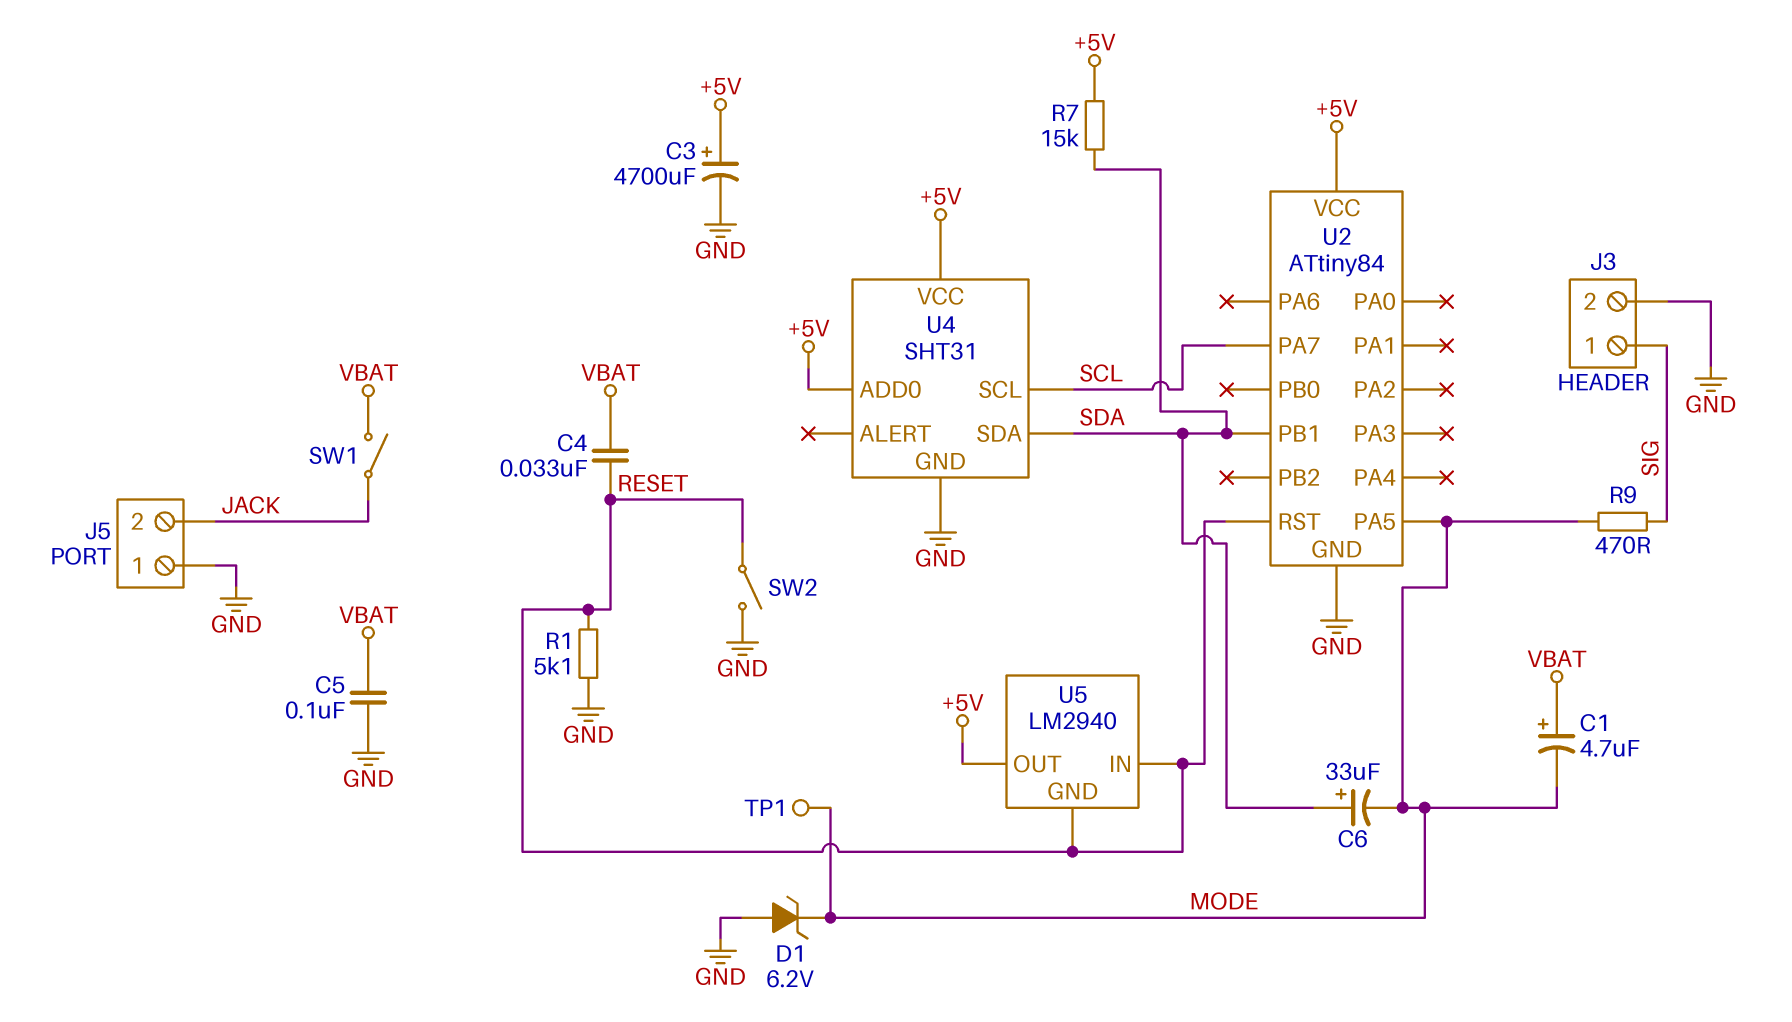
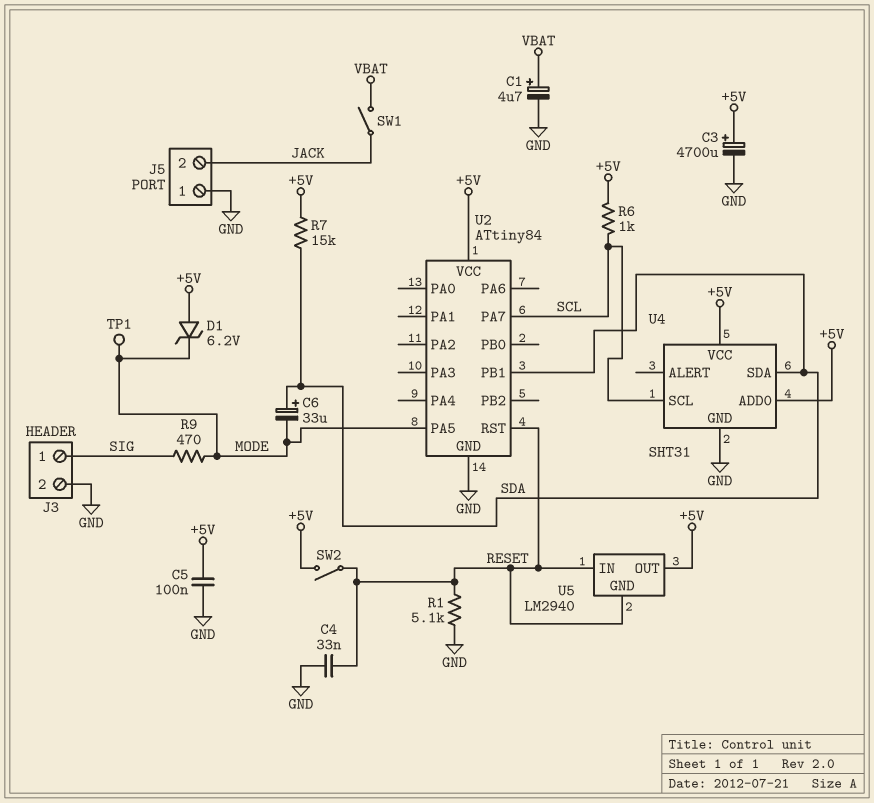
C1: 4.7uF (plus VBAT, minus MODE) -> 4.7uF (plus VBAT, minus GND)
C4: 33nF (RESET, VBAT) -> 33nF (GND, RESET)
C5: 100nF (GND, VBAT) -> 100nF (+5V, GND)
D1: zener 6.2V (A GND, K MODE) -> zener 6.2V (A +5V, K MODE)
R6: none -> 1k (+5V, SCL)
SW2: switch (GND, RESET) -> switch (+5V, RESET)

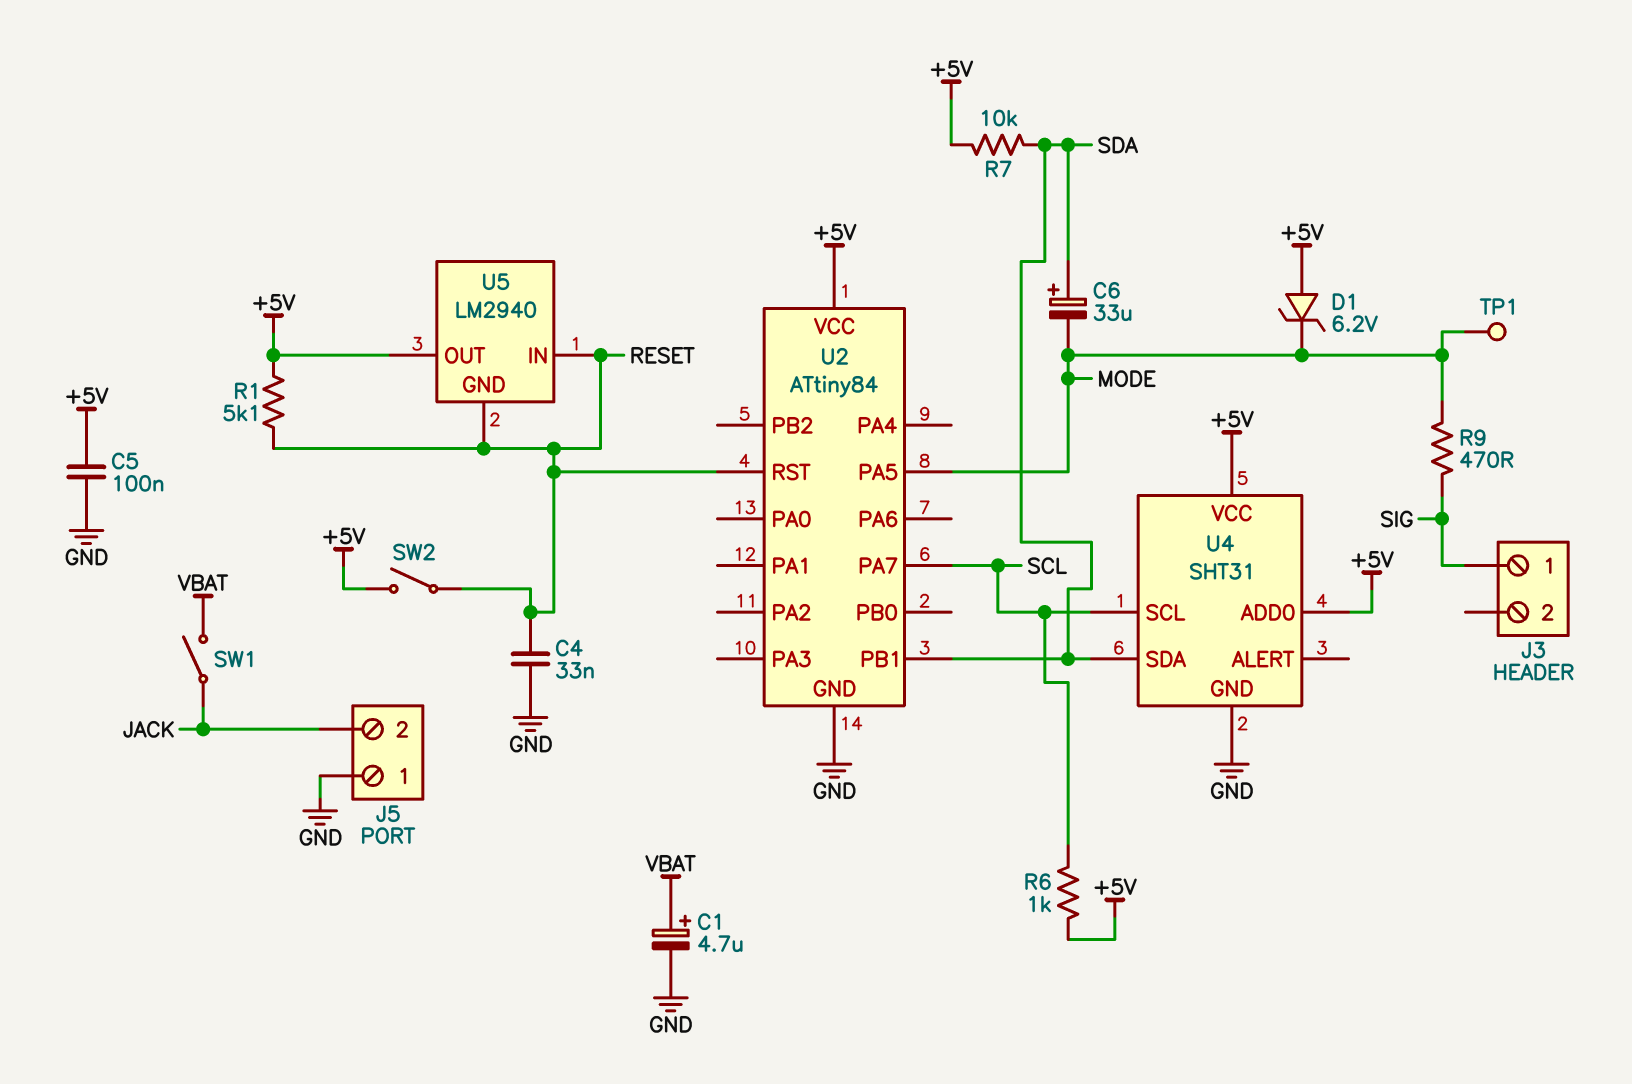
C3: 4700uF (plus +5V, minus GND) -> none
J3 pin 2: GND -> none
R1: 5.1k (GND, RESET) -> 5.1k (+5V, RESET)
R7: 15k (+5V, SDA) -> 10k (+5V, SDA)

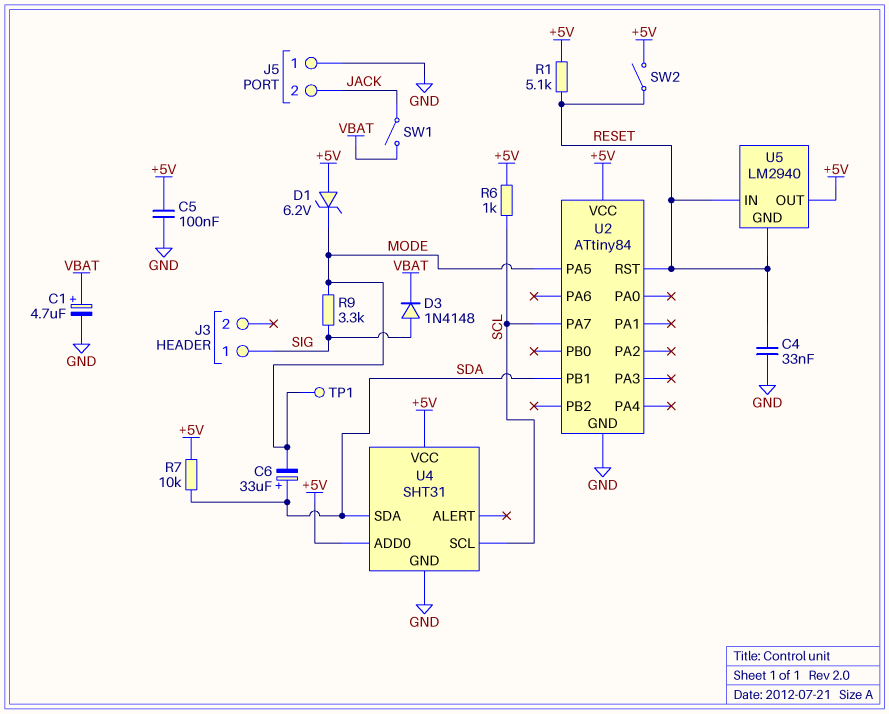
D3: none -> diode 1N4148 (A SIG, K VBAT)
R9: 470 (MODE, SIG) -> 3.3k (MODE, SIG)

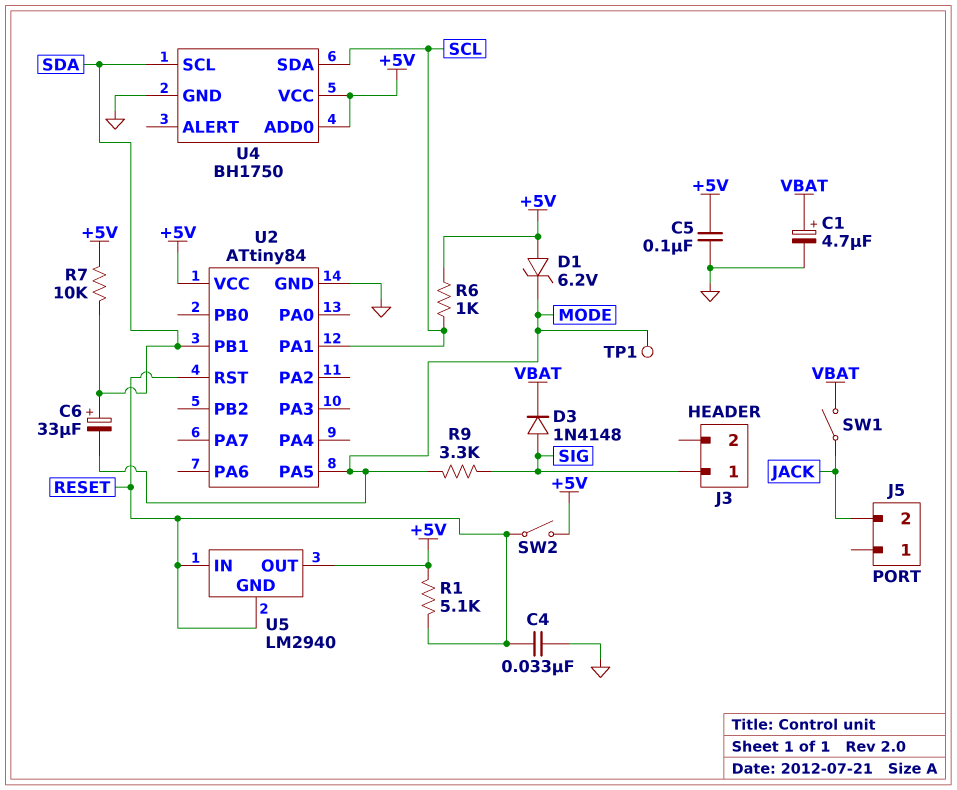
J5 pin 1: GND -> none
U2 pin PA1: none -> SCL
U2 pin PA7: SCL -> none
U4: SHT31 -> BH1750
U4 pin SCL: SCL -> SDA
U4 pin SDA: SDA -> SCL

